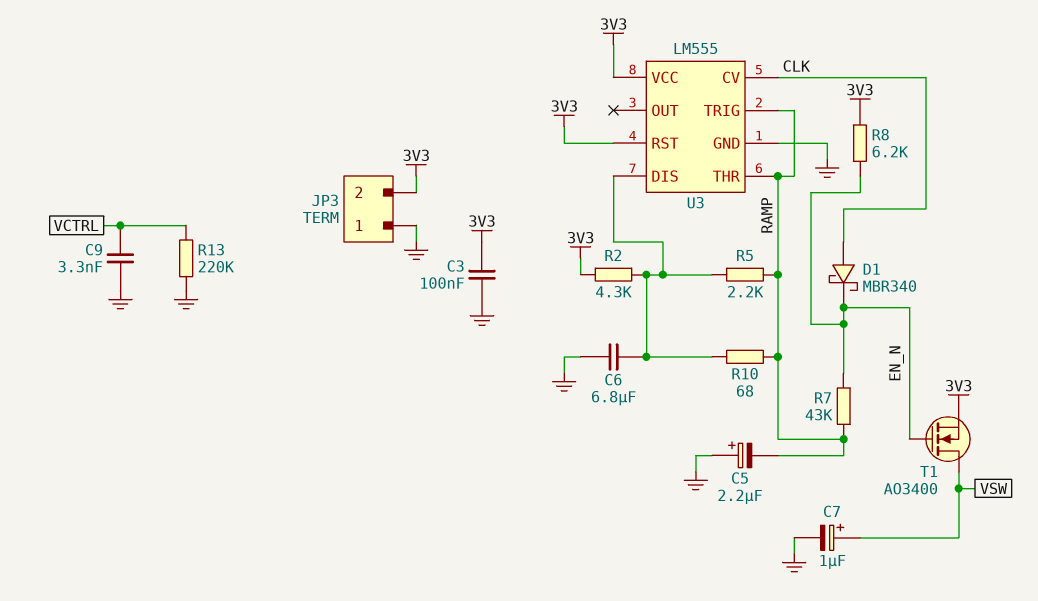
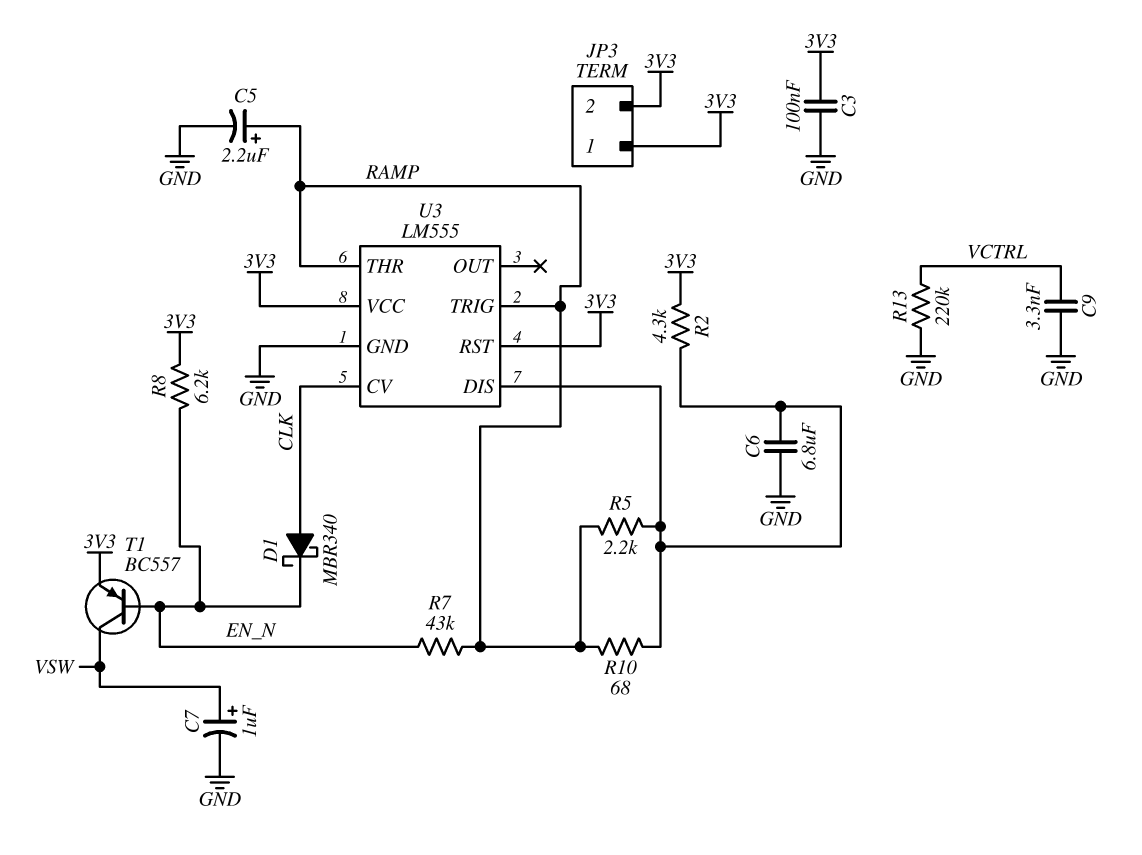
C5: 2.2uF (plus GND, minus RAMP) -> 2.2uF (plus RAMP, minus GND)
JP3 pin 1: GND -> 3V3
T1: NMOS AO3400 (G EN_N, D VSW, S 3V3) -> PNP BC557 (B EN_N, C VSW, E 3V3)

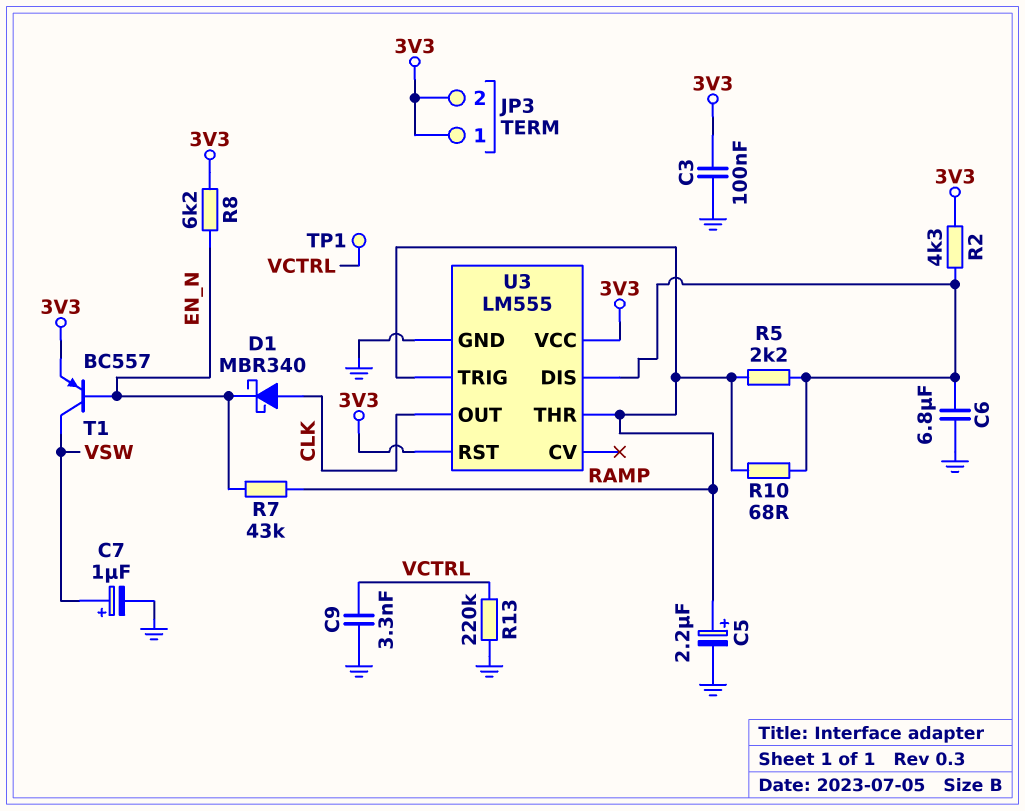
TP1: none -> test point (VCTRL)
U3 pin CV: CLK -> none
U3 pin OUT: none -> CLK

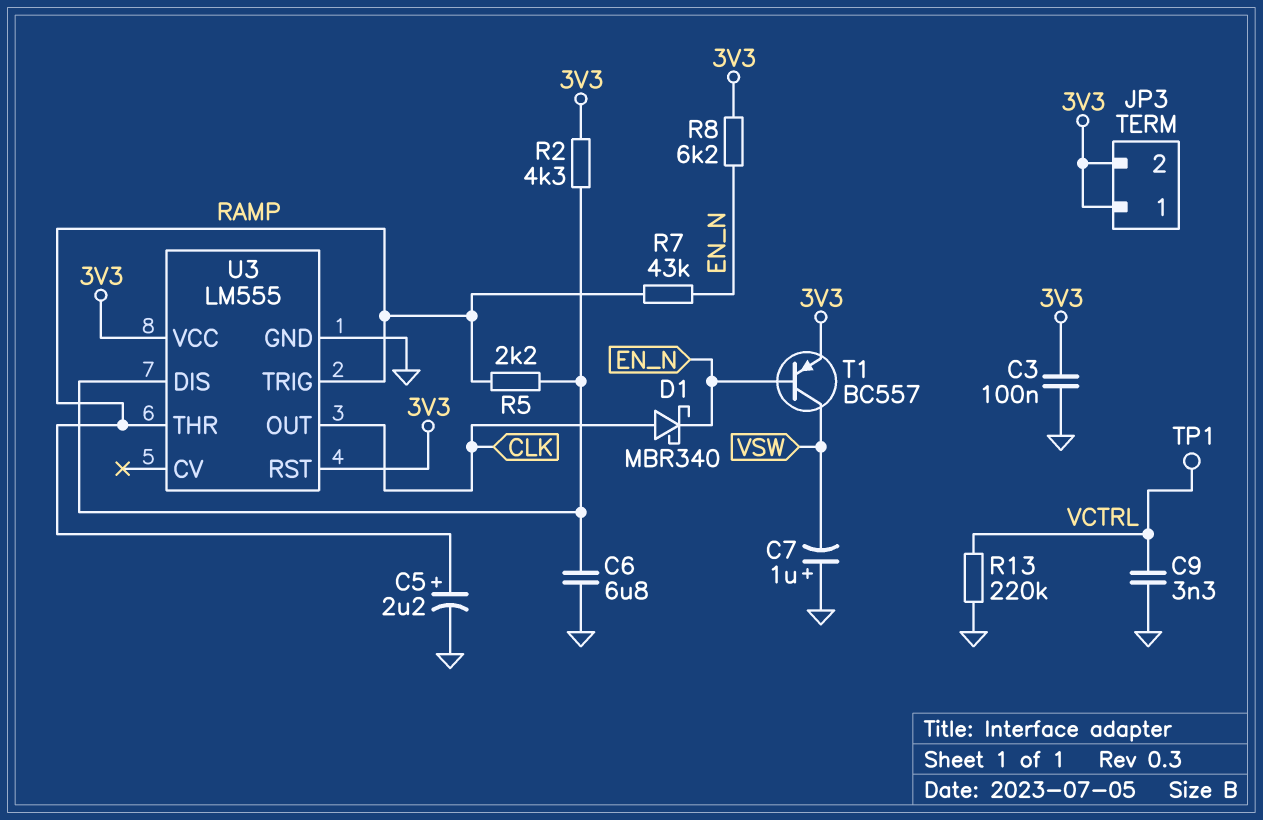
C7: 1uF (plus VSW, minus GND) -> 1uF (plus GND, minus VSW)
R10: 68 (RAMP, U3/DIS) -> none

